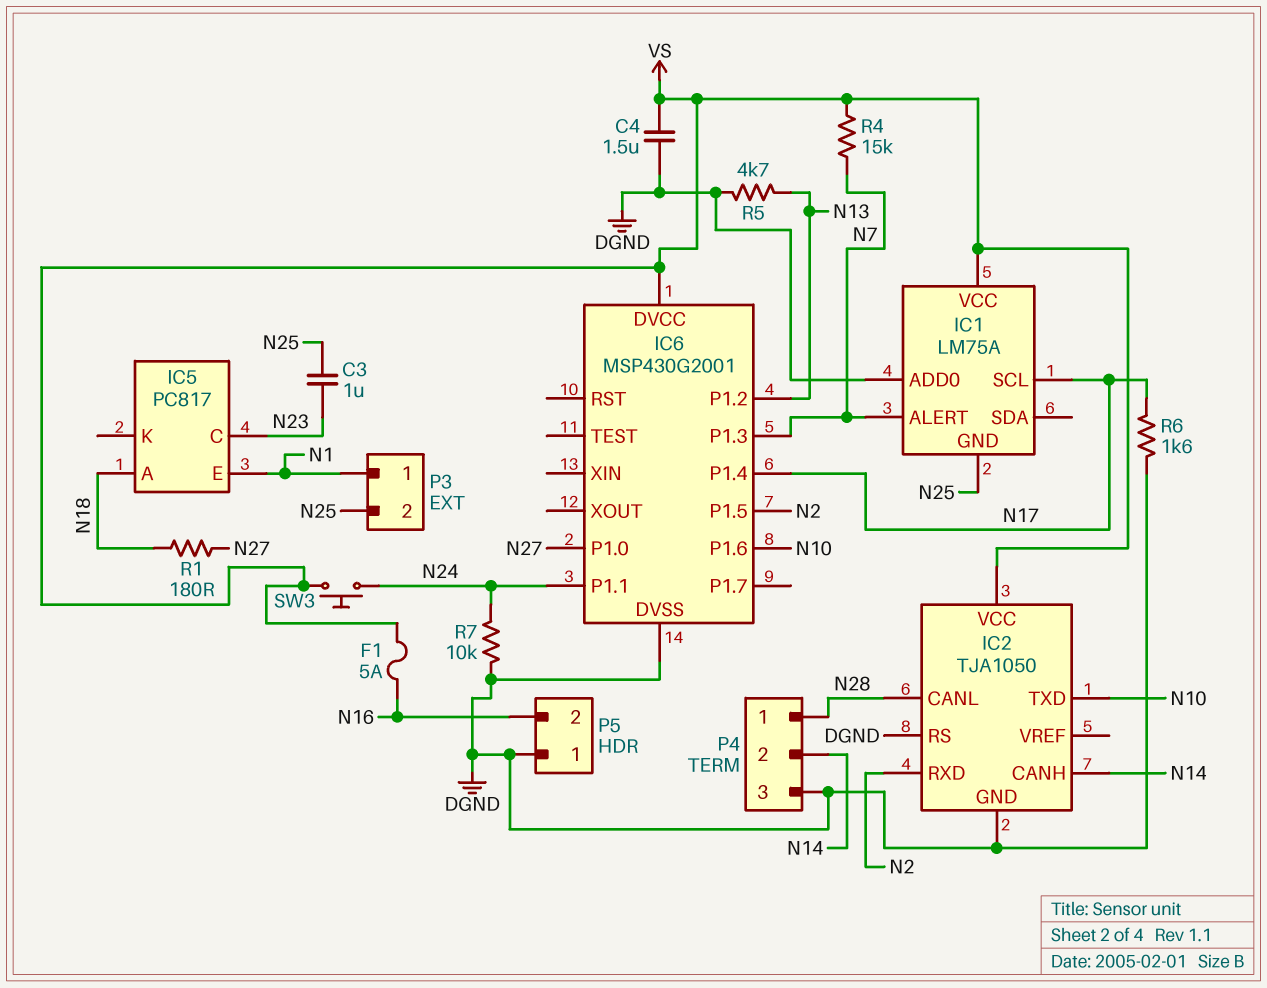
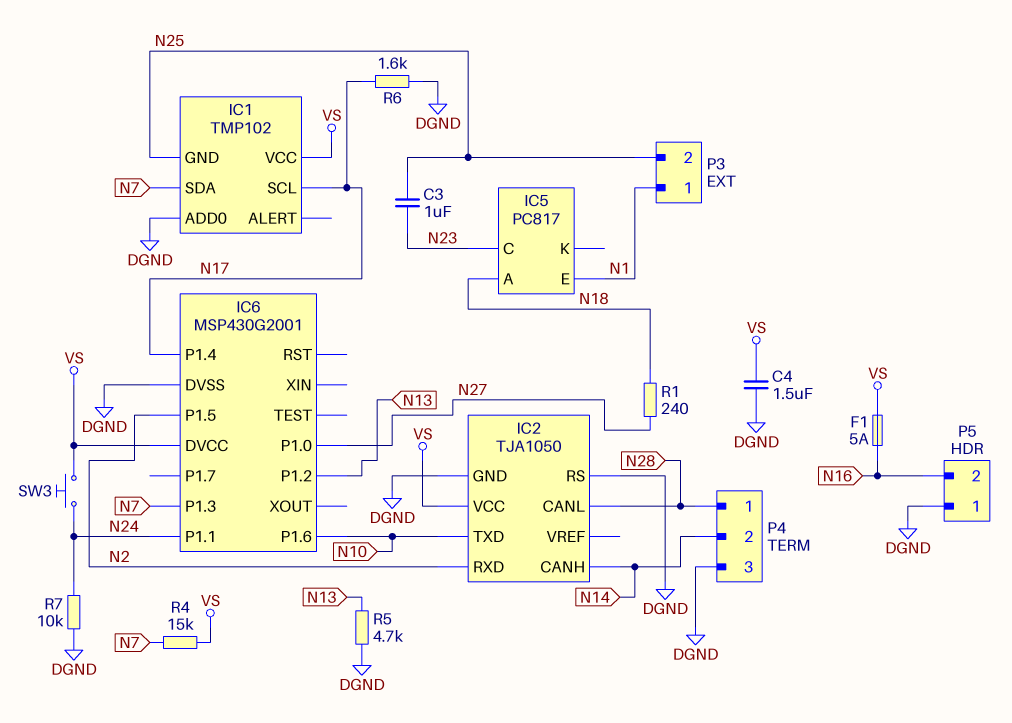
IC1: LM75A -> TMP102
IC1 pin ALERT: N7 -> none
IC1 pin SDA: none -> N7
R1: 180 (N18, N27) -> 240 (N18, N27)

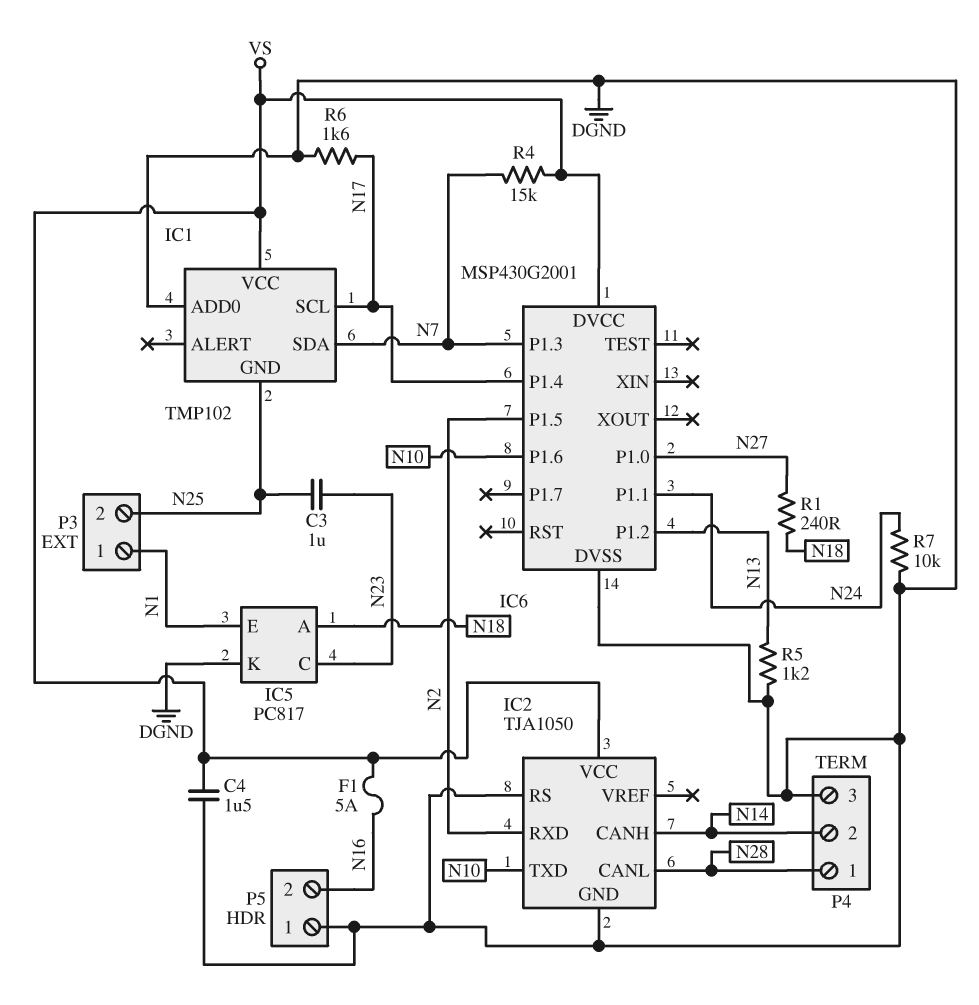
IC5 pin K: none -> DGND
R5: 4.7k (DGND, N13) -> 1.2k (DGND, N13)
SW3: button (N24, VS) -> none

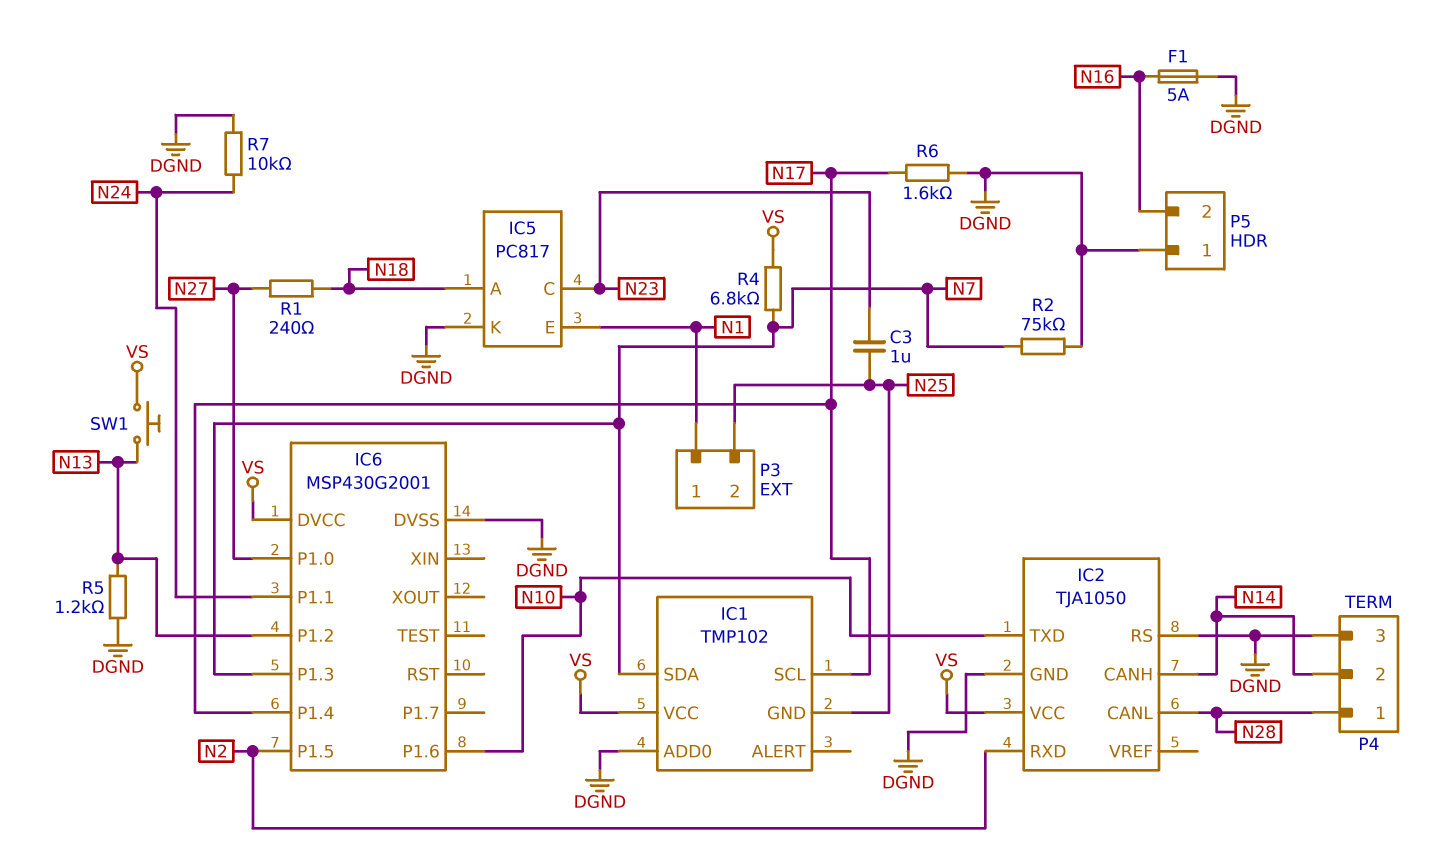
C4: 1.5uF (DGND, VS) -> none
F1: 5A (N16, VS) -> 5A (DGND, N16)
R2: none -> 75k (DGND, N7)
R4: 15k (N7, VS) -> 6.8k (N7, VS)
SW1: none -> button (N13, VS)

